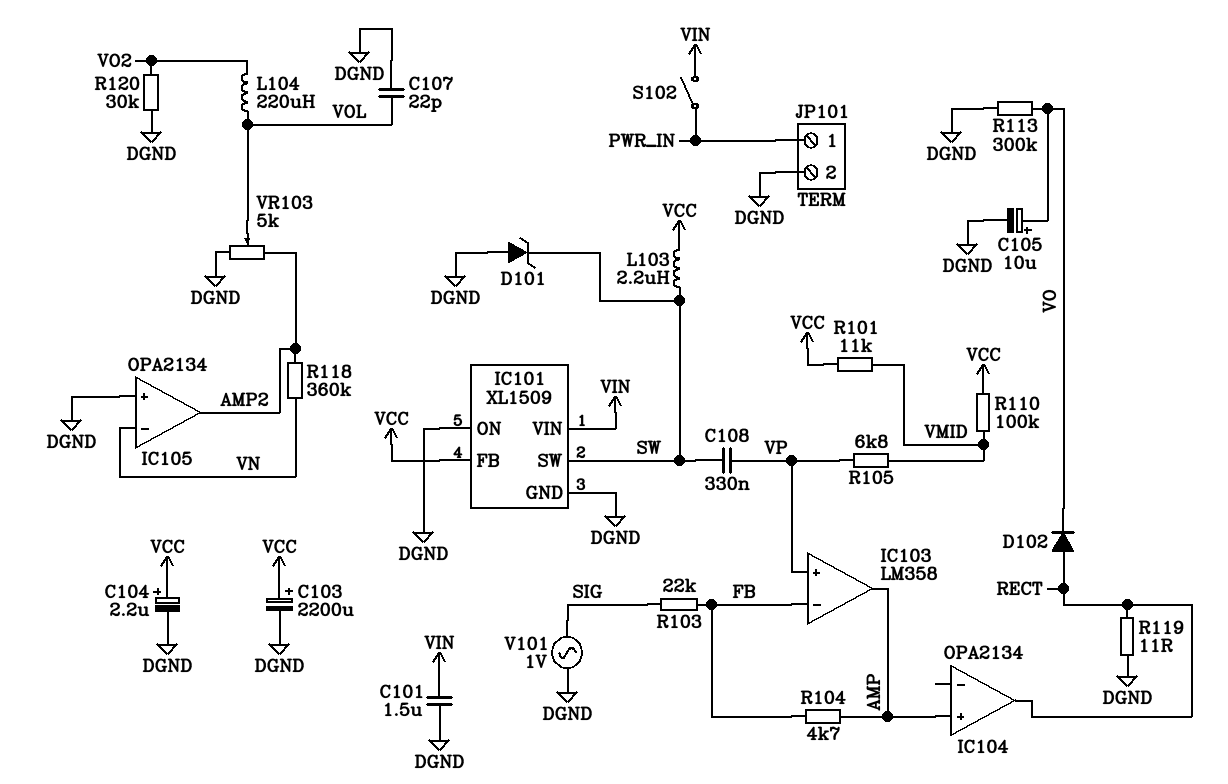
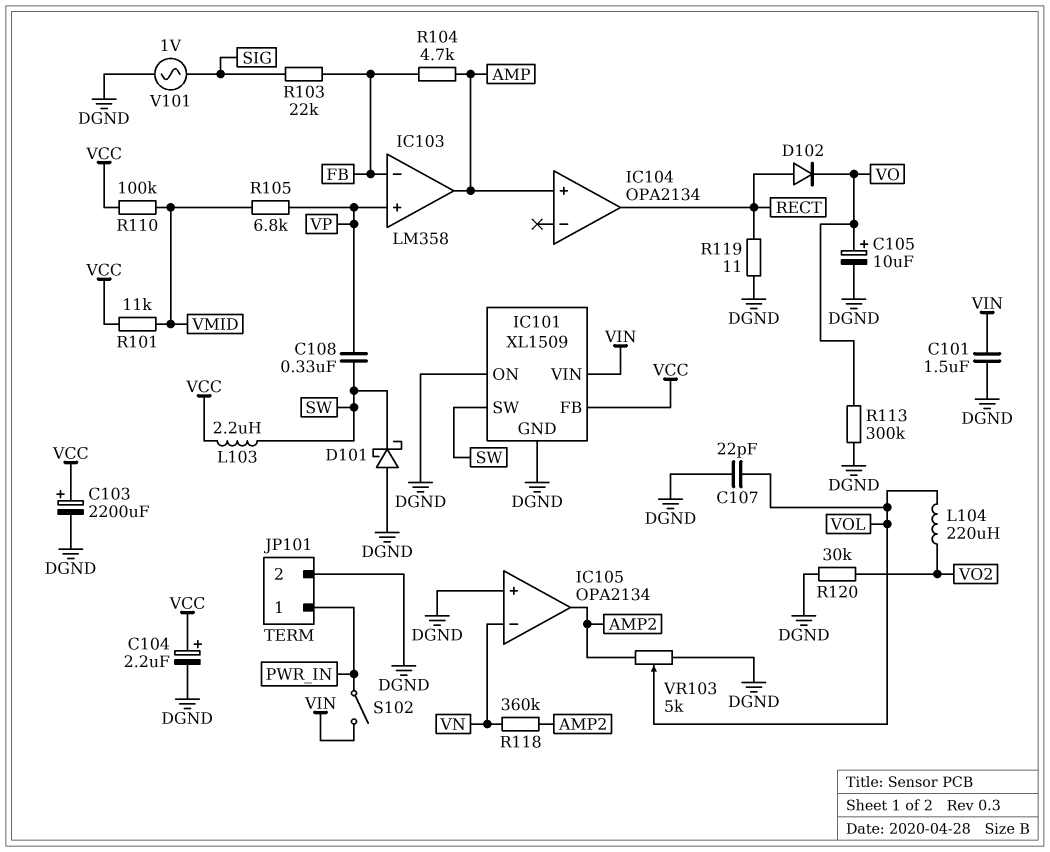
D101: zener (A DGND, K SW) -> schottky (A DGND, K SW)

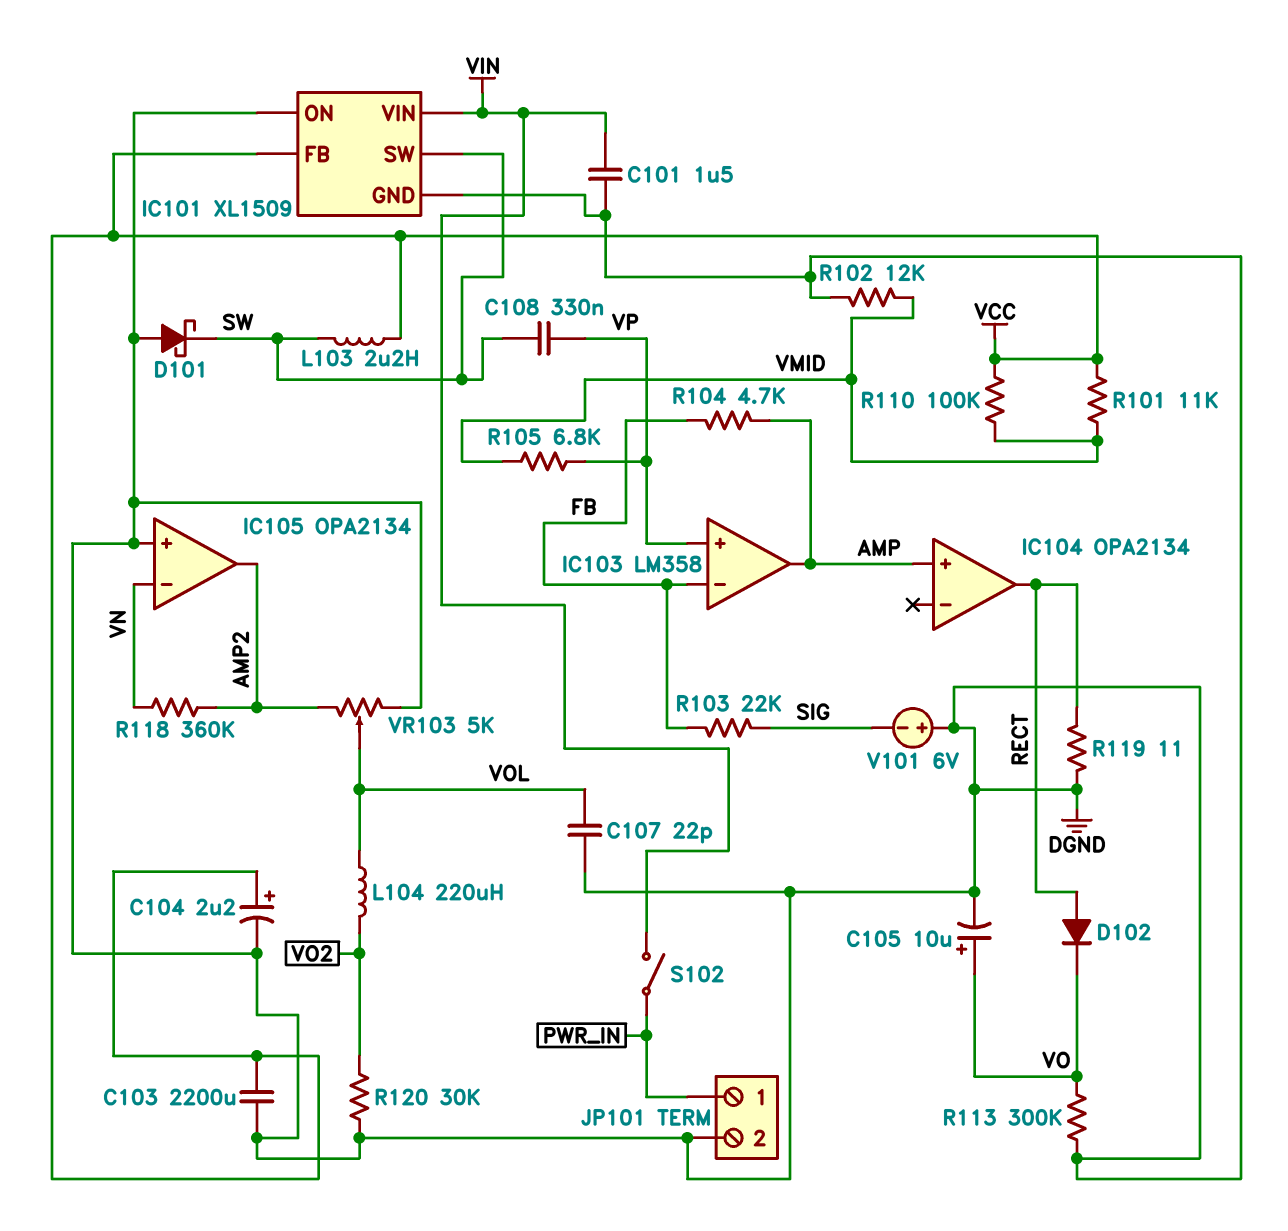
C103: 2200uF (plus VCC, minus DGND) -> 2200uF (DGND, VCC)
R102: none -> 12k (DGND, VMID)
V101: AC 1V (DGND, SIG) -> 6V (plus DGND, minus SIG)

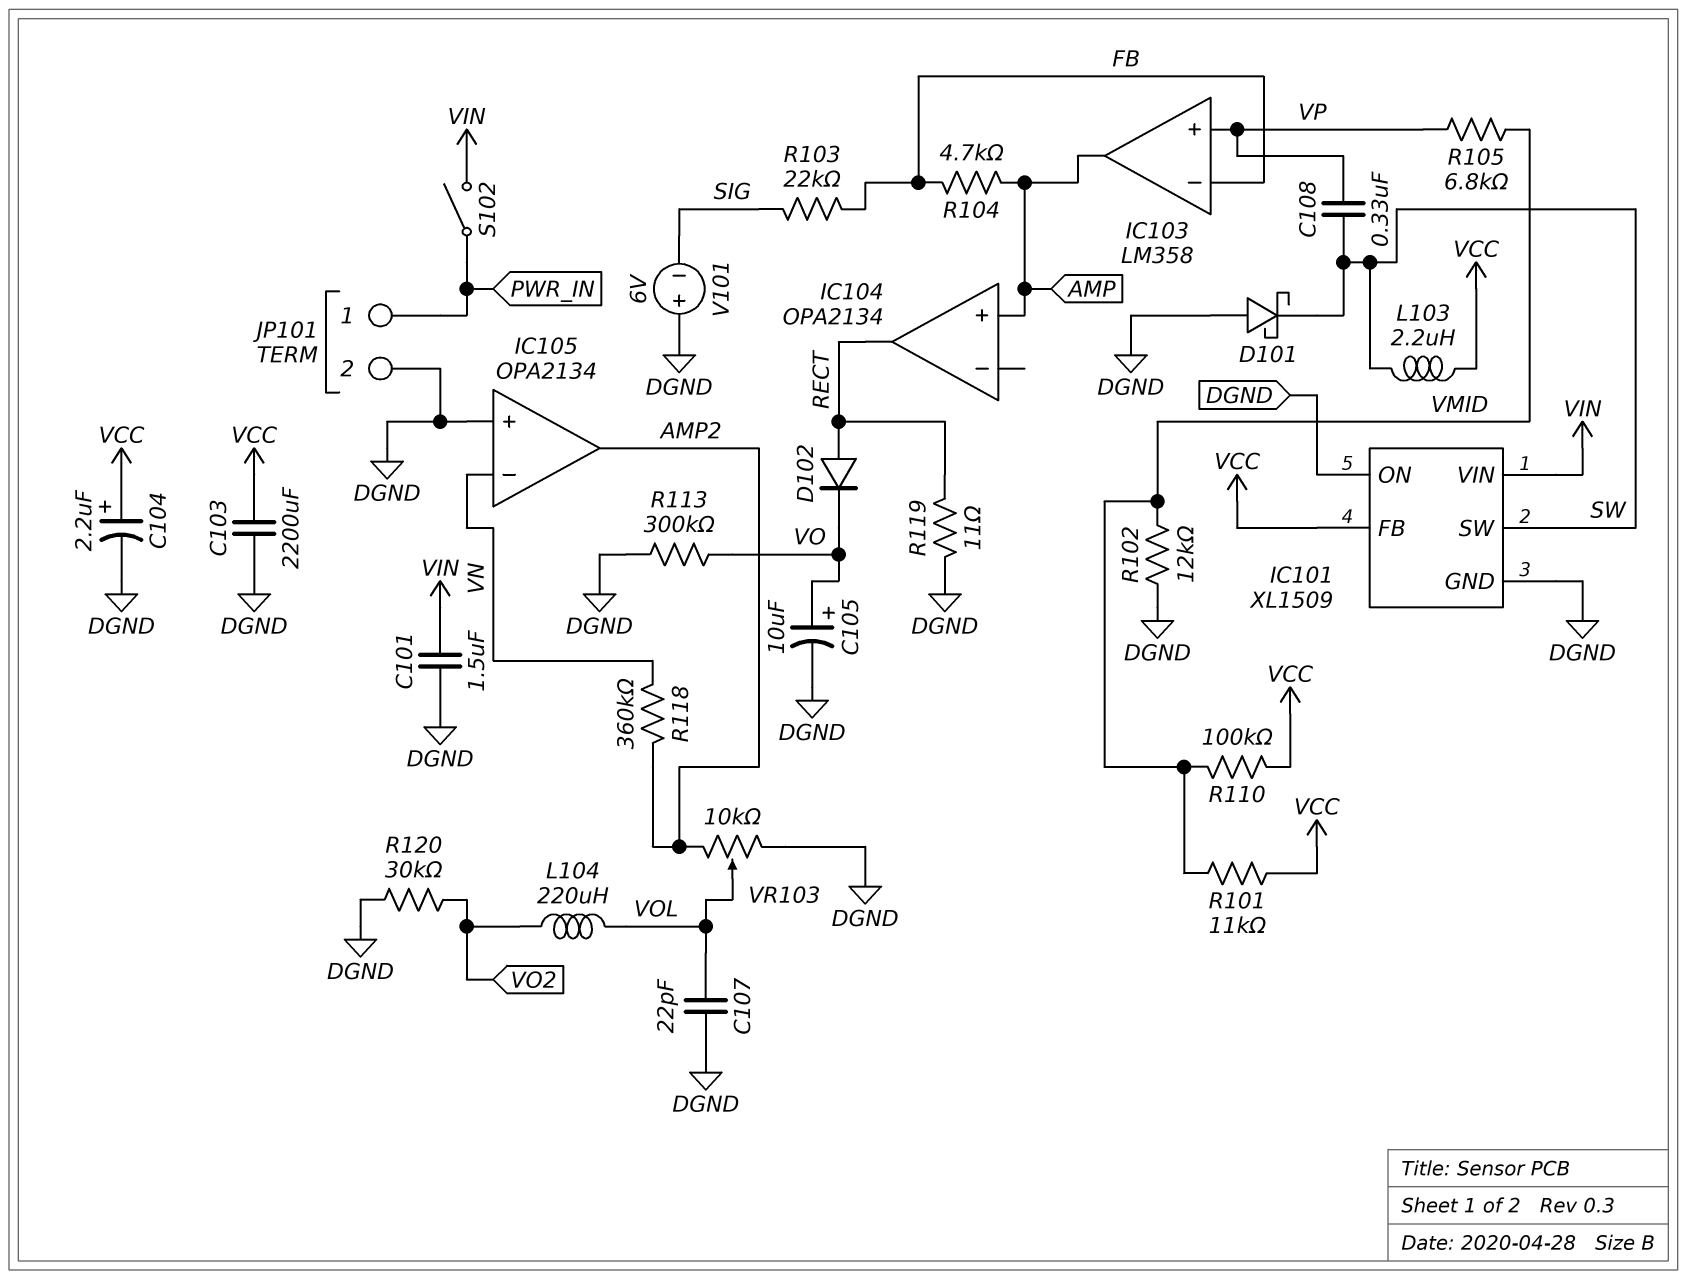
VR103: 5k (AMP2, DGND, wiper VOL) -> 10k (AMP2, DGND, wiper VOL)

